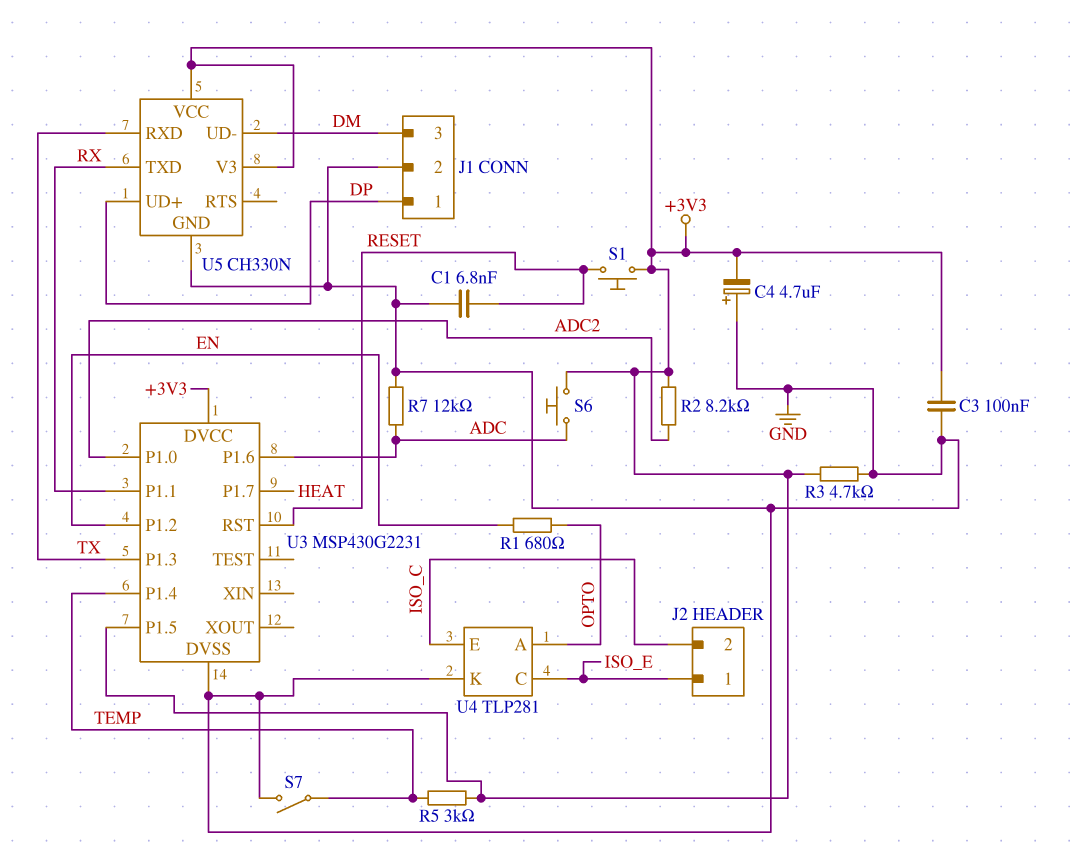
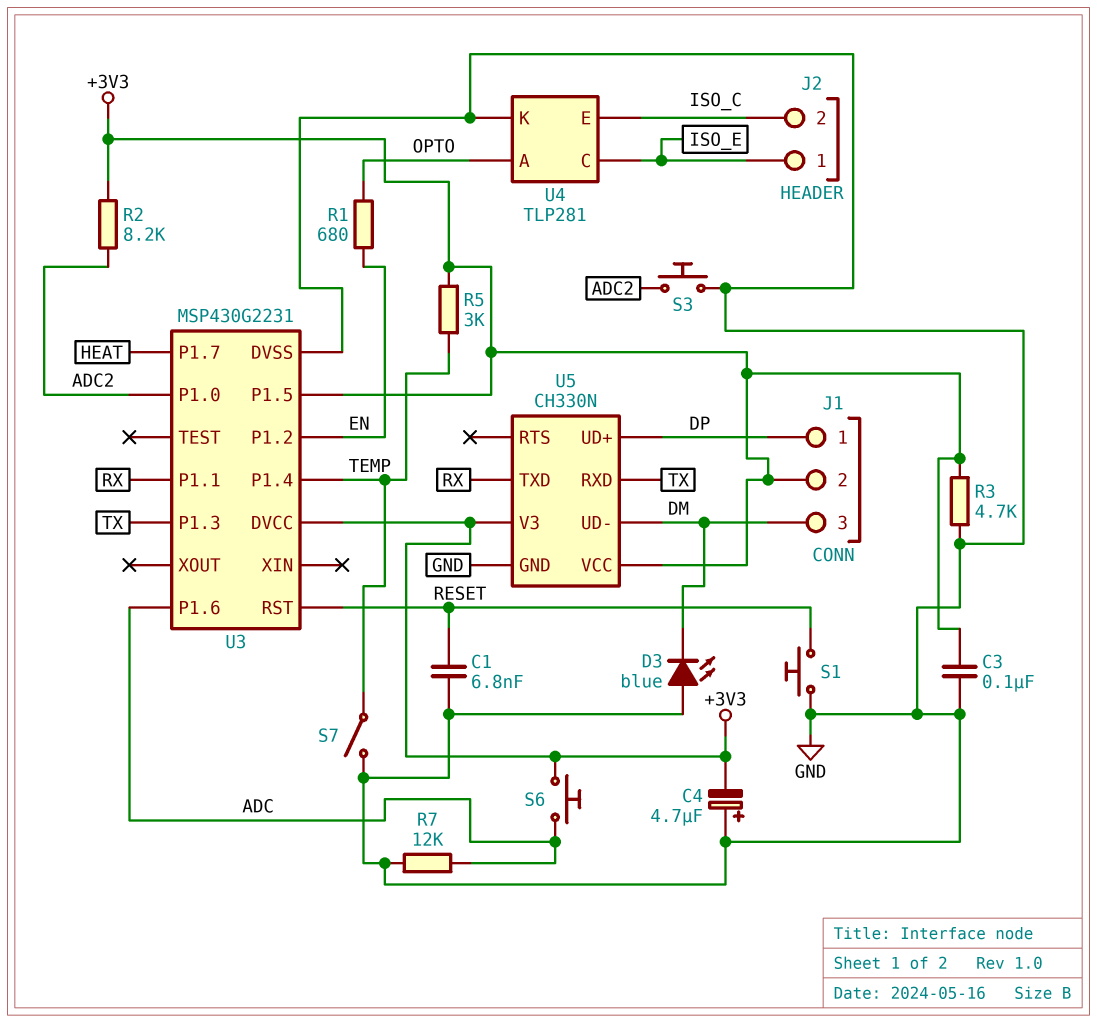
D3: none -> LED blue (A GND, K DM)
J1 pin 2: GND -> +3V3
S1: button (+3V3, RESET) -> button (GND, RESET)
S3: none -> button (ADC2, GND)

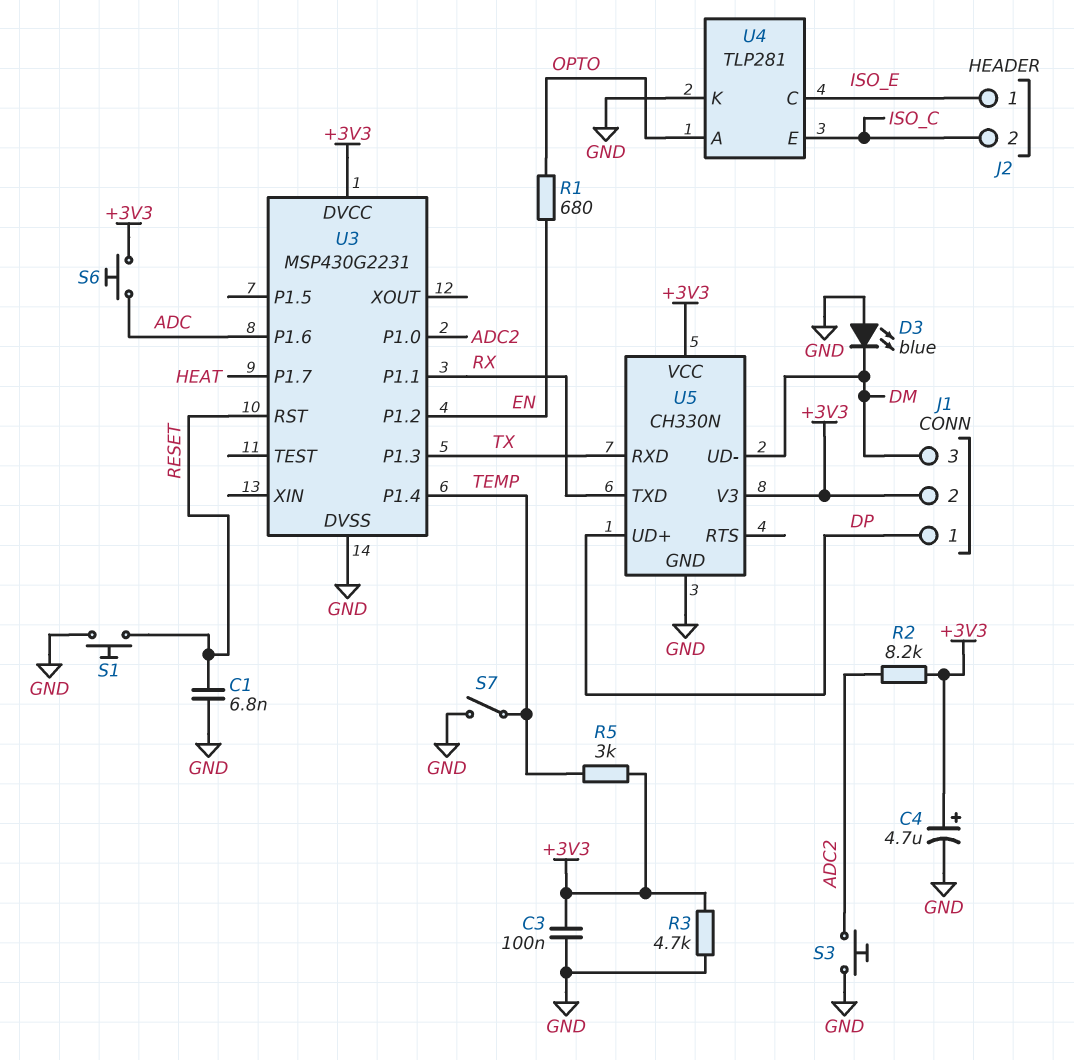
C4: 4.7uF (plus GND, minus +3V3) -> 4.7uF (plus +3V3, minus GND)
R7: 12k (ADC, GND) -> none
U3 pin P1.5: +3V3 -> none

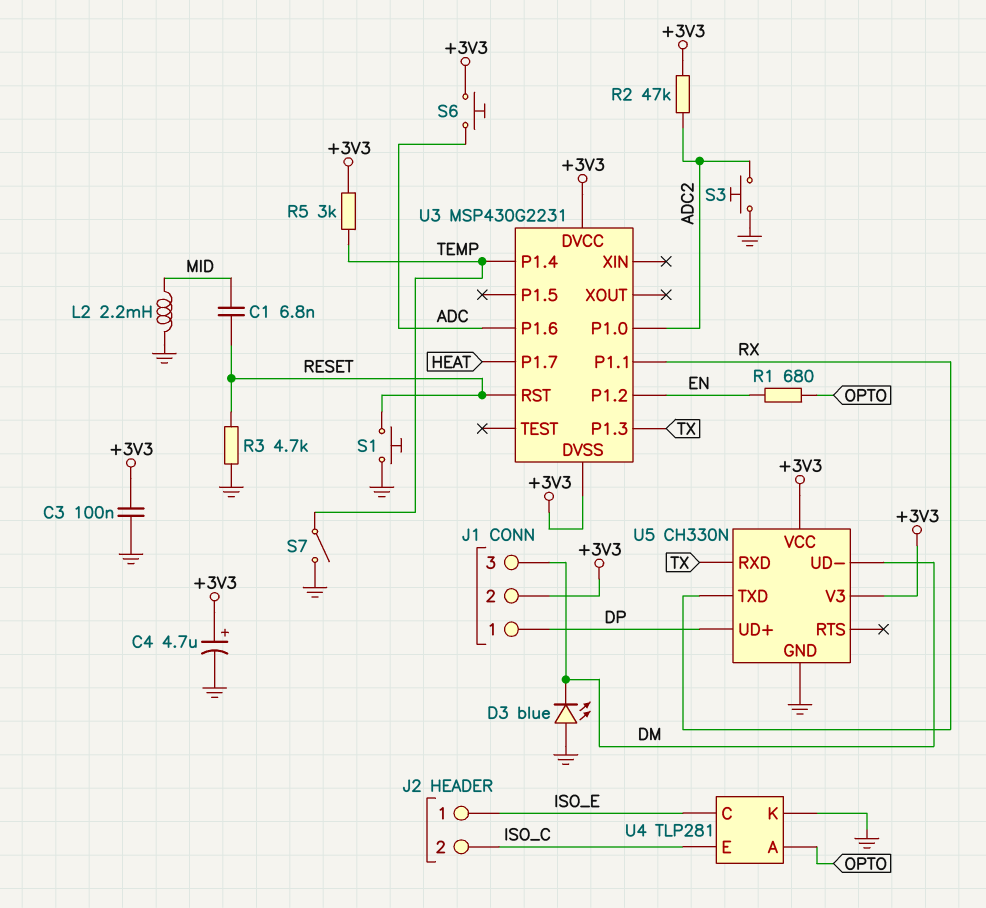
C1: 6.8nF (GND, RESET) -> 6.8nF (MID, RESET)
L2: none -> 2.2mH (GND, MID)
R2: 8.2k (+3V3, ADC2) -> 47k (+3V3, ADC2)
R3: 4.7k (+3V3, GND) -> 4.7k (GND, RESET)
U3 pin DVSS: GND -> +3V3

